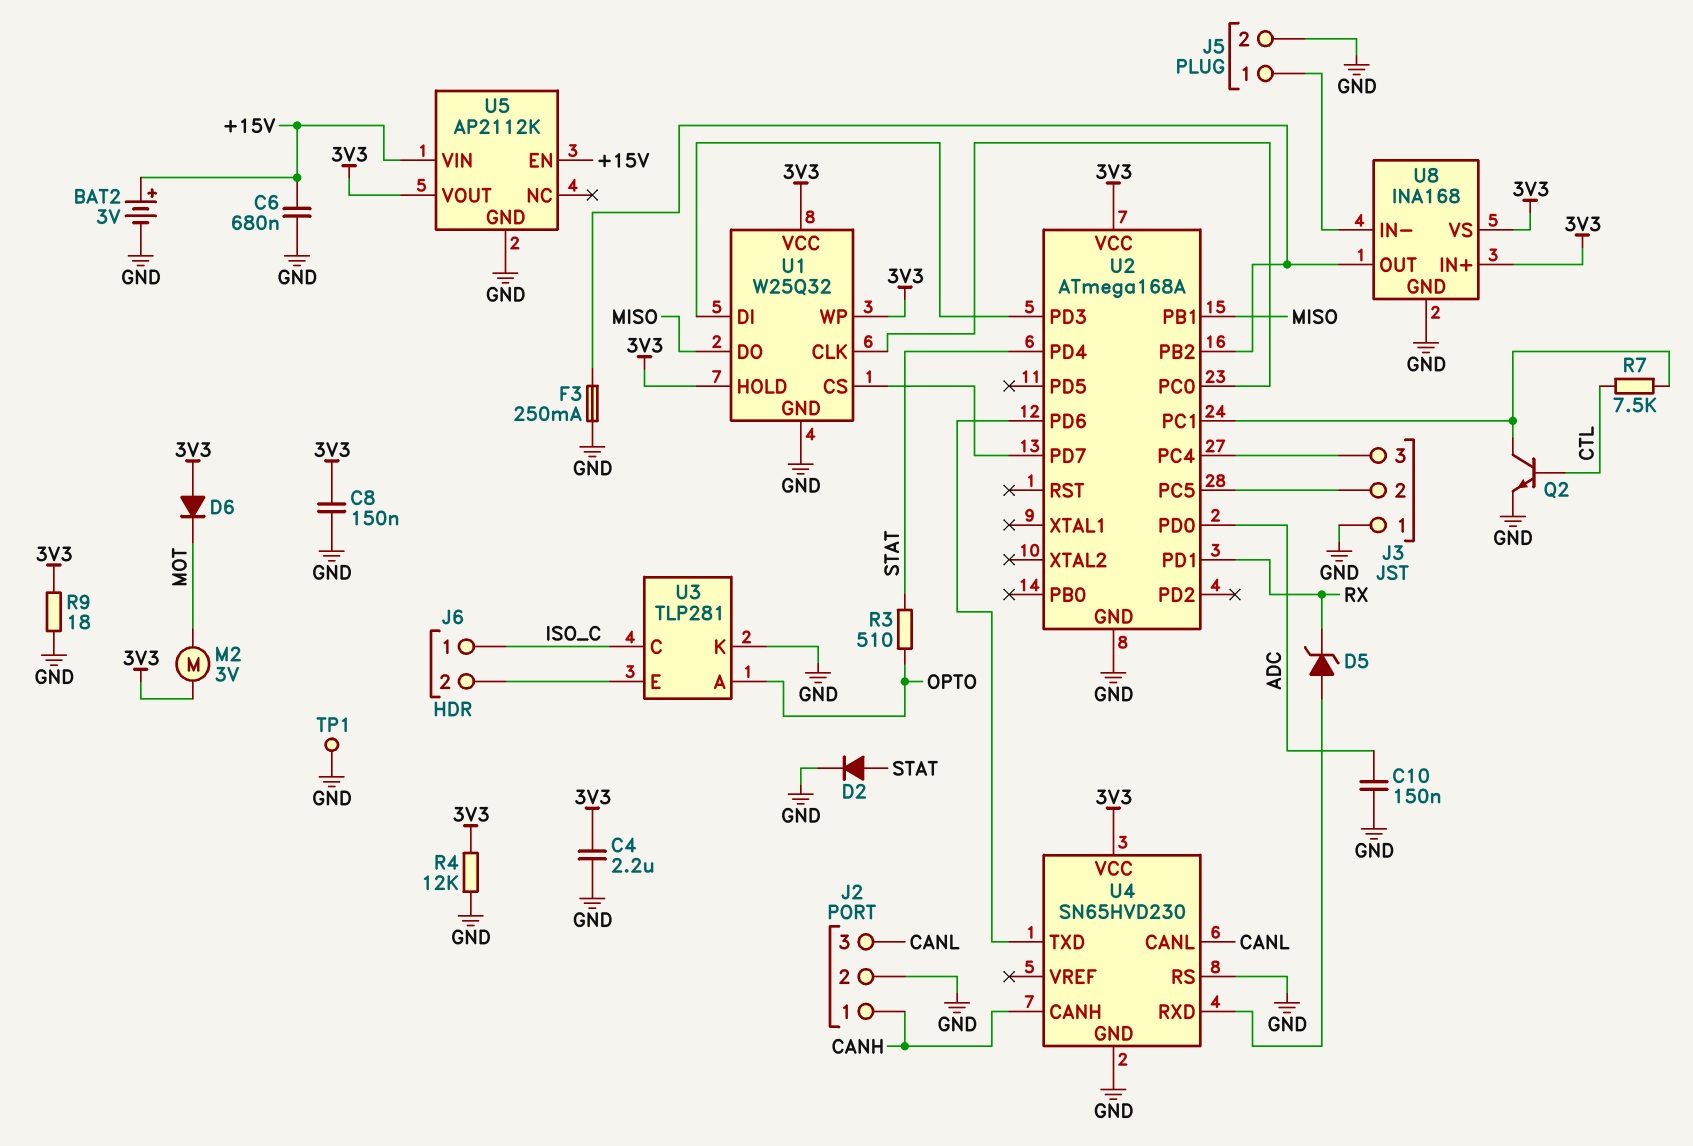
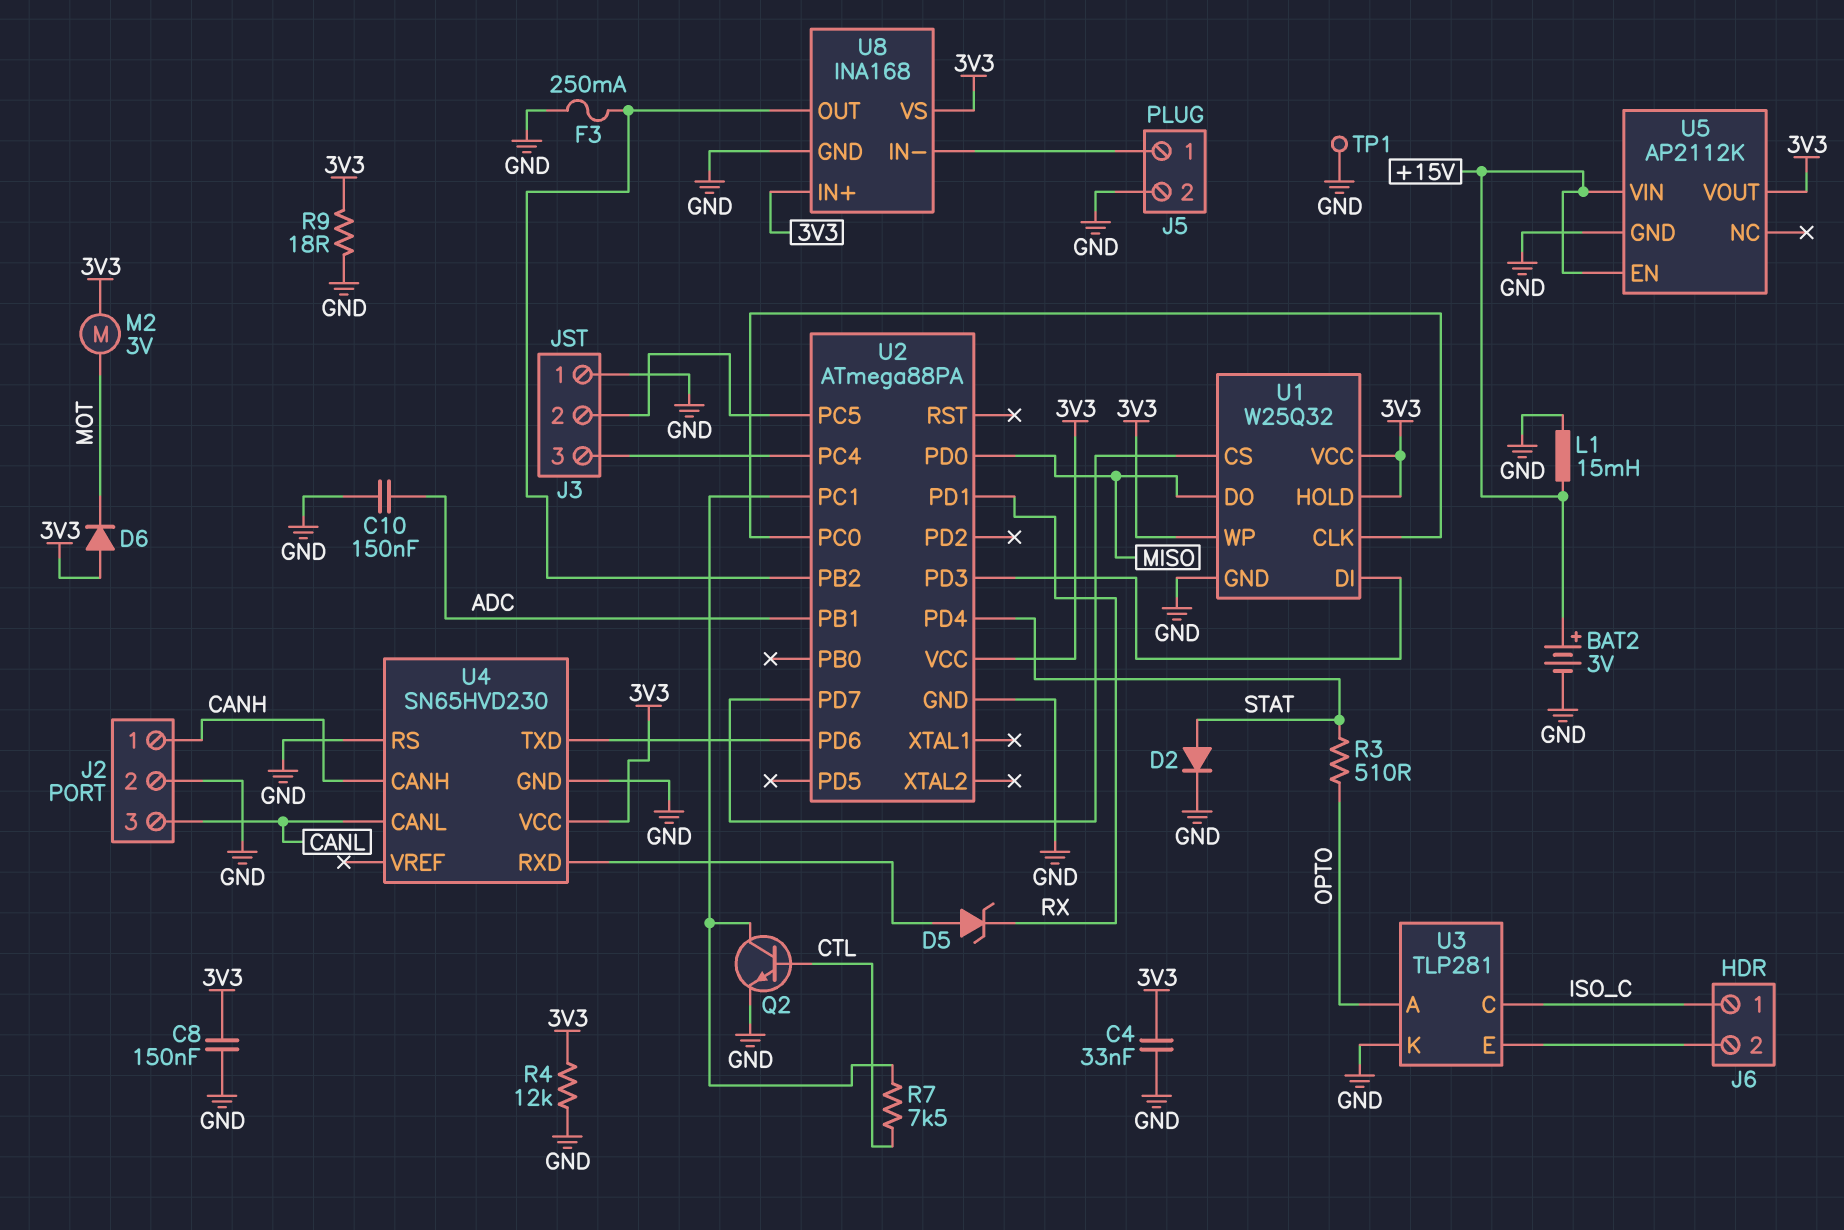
C4: 2.2uF (3V3, GND) -> 33nF (3V3, GND)
C6: 680nF (+15V, GND) -> none
L1: none -> 15mH (+15V, GND)
U2: ATmega168A -> ATmega88PA
U2 pin PB1: MISO -> ADC
U2 pin PD0: ADC -> MISO

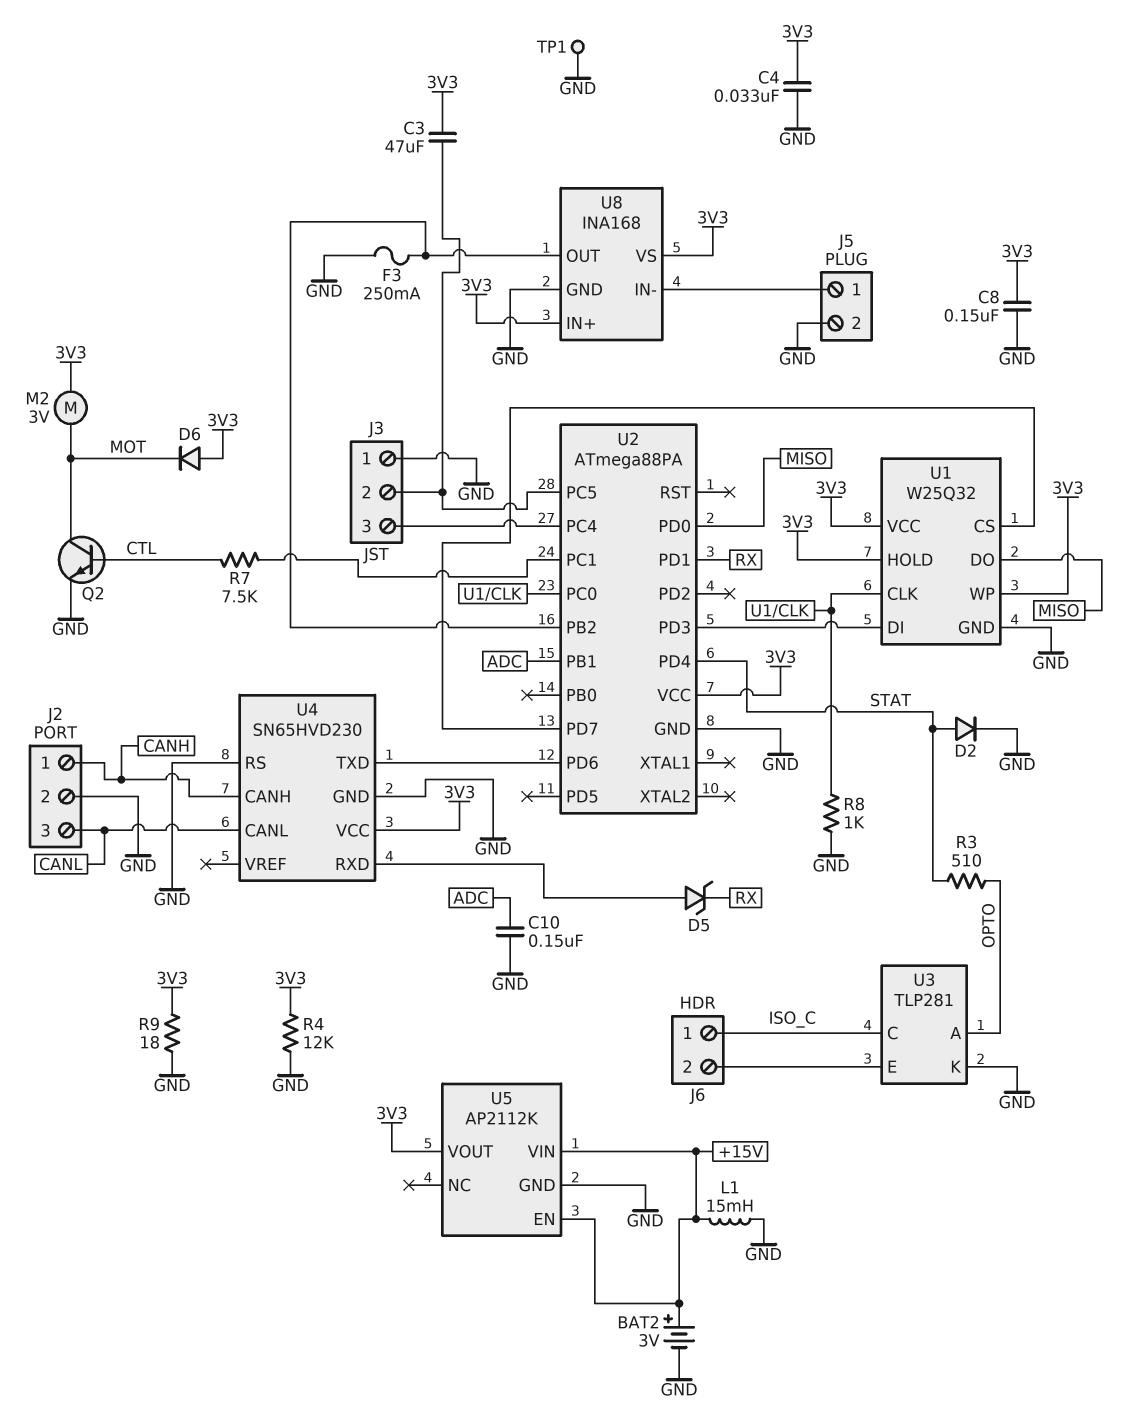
C3: none -> 47uF (3V3, J3/2)
Q2: NPN (B CTL, C U2/PC1, E GND) -> NPN (B CTL, C MOT, E GND)
R8: none -> 1k (GND, U1/CLK)

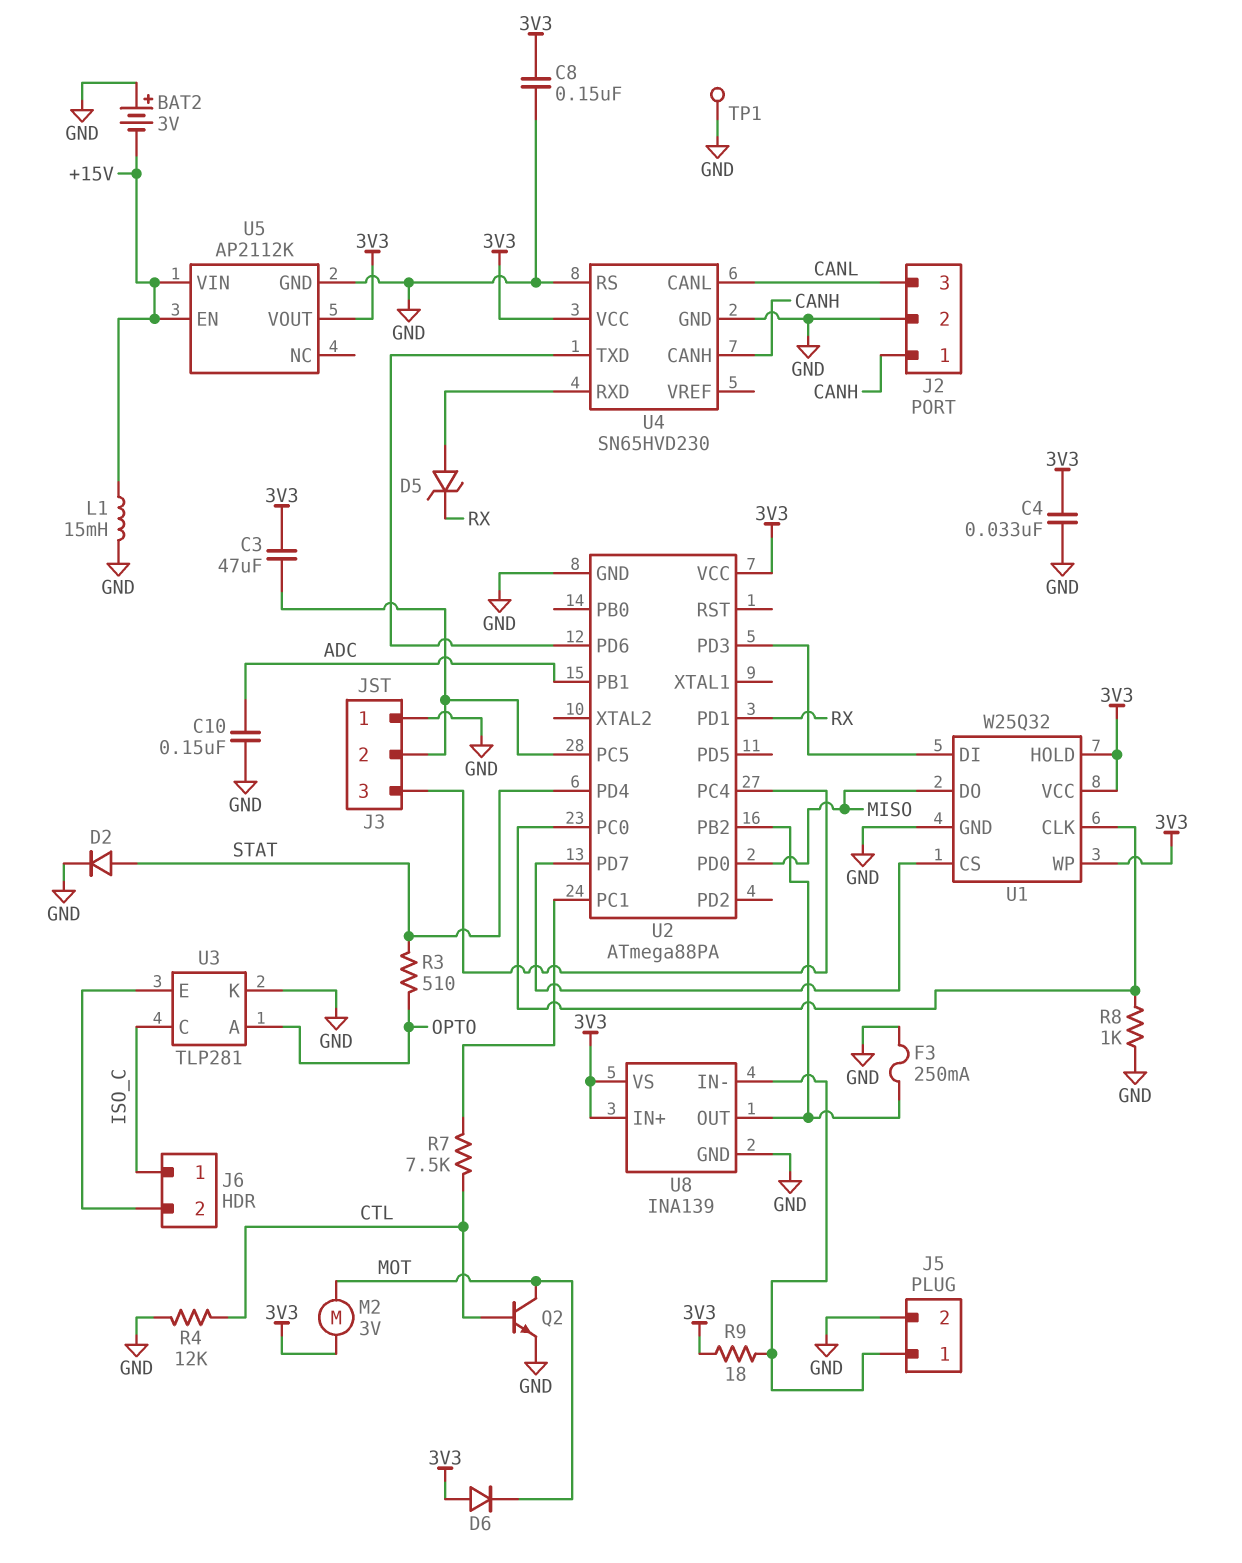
BAT2: 3V (plus +15V, minus GND) -> 3V (plus GND, minus +15V)
R4: 12k (3V3, GND) -> 12k (CTL, GND)
R9: 18 (3V3, GND) -> 18 (3V3, J5/1)
U8: INA168 -> INA139

